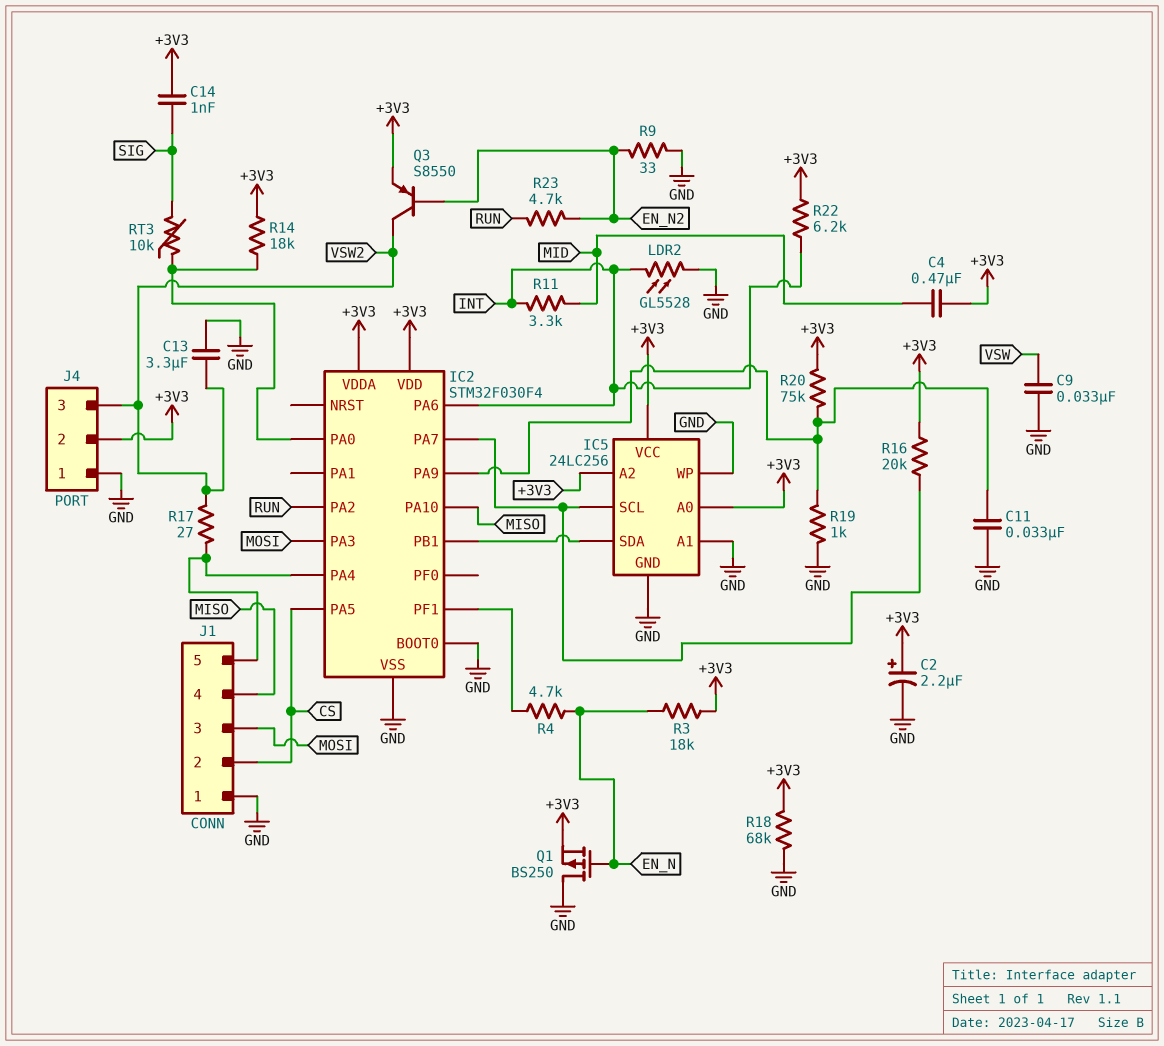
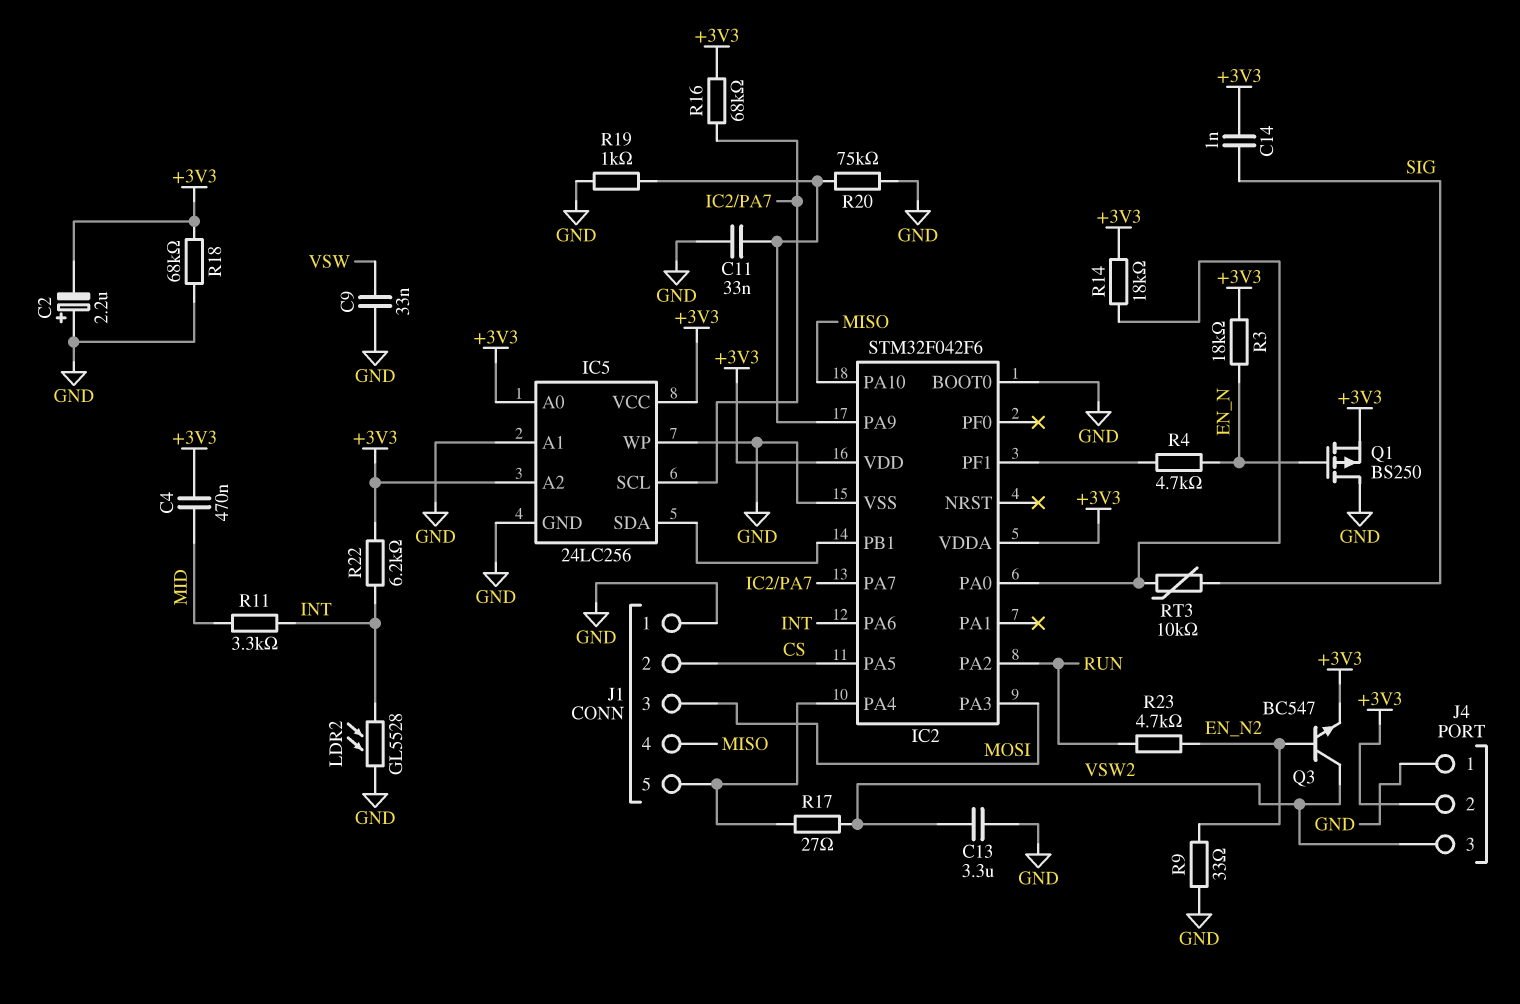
C2: 2.2uF (plus +3V3, minus GND) -> 2.2uF (plus GND, minus +3V3)
IC2: STM32F030F4 -> STM32F042F6
Q3: PNP S8550 (B EN_N2, C VSW2, E +3V3) -> NPN BC547 (B EN_N2, C VSW2, E +3V3)
R16: 20k (+3V3, IC2/PA7) -> 68k (+3V3, IC2/PA7)
R20: 75k (+3V3, IC2/PA9) -> 75k (GND, IC2/PA9)

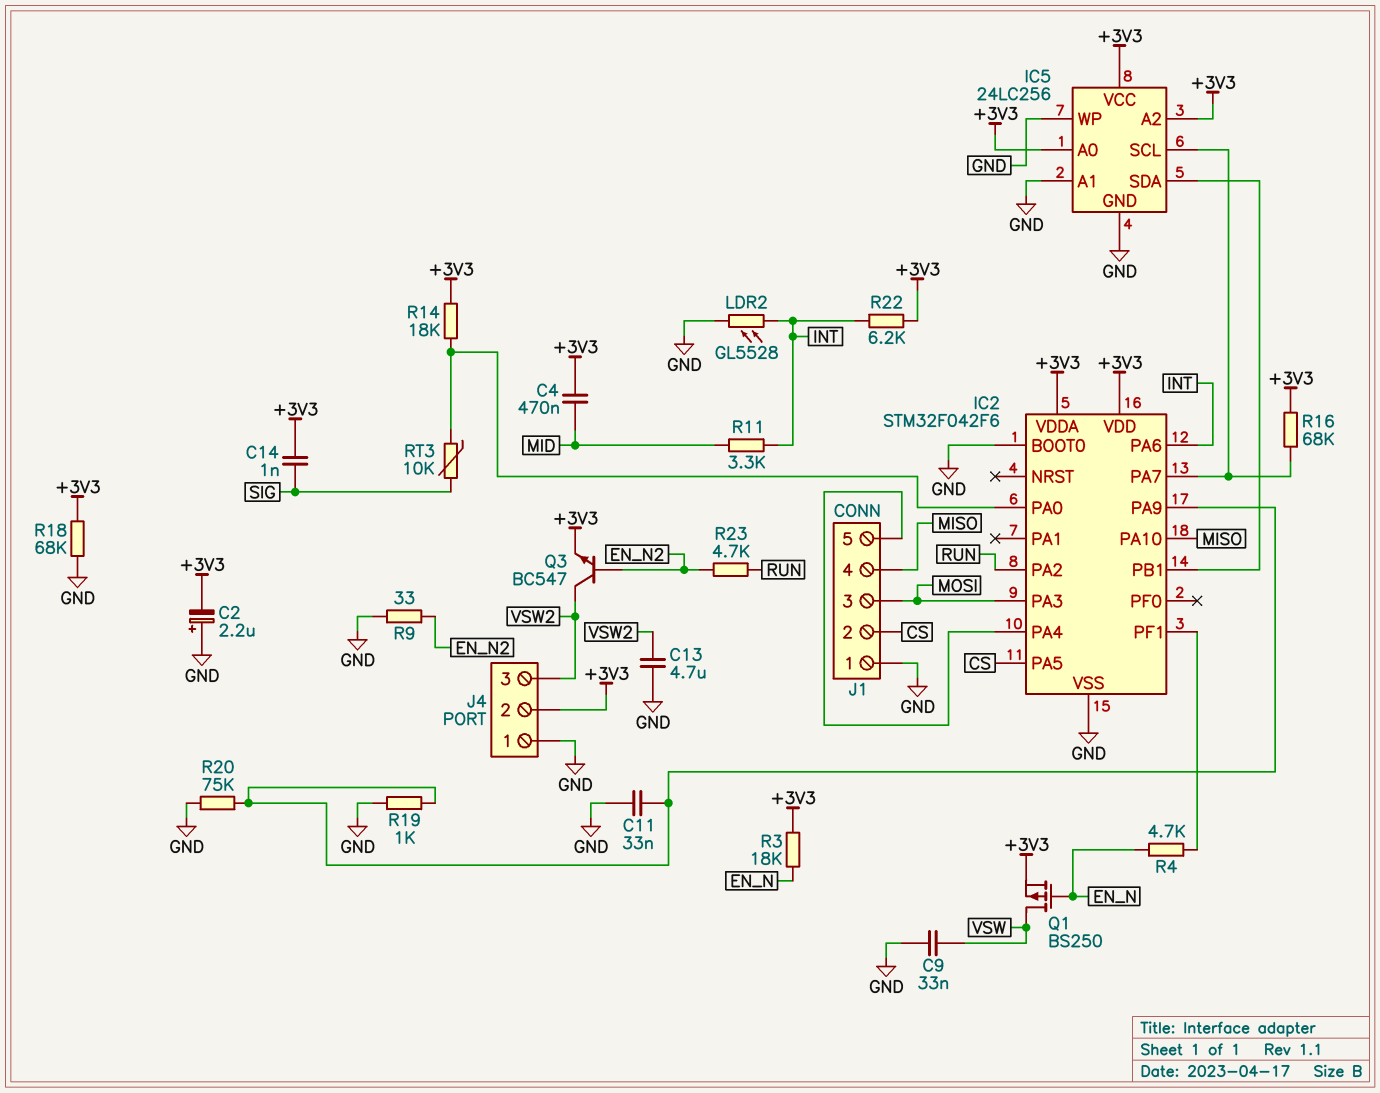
C13: 3.3uF (GND, VSW2) -> 4.7uF (GND, VSW2)
Q1: PMOS BS250 (G EN_N, D GND, S +3V3) -> PMOS BS250 (G EN_N, D VSW, S +3V3)
R17: 27 (IC2/PA4, VSW2) -> none

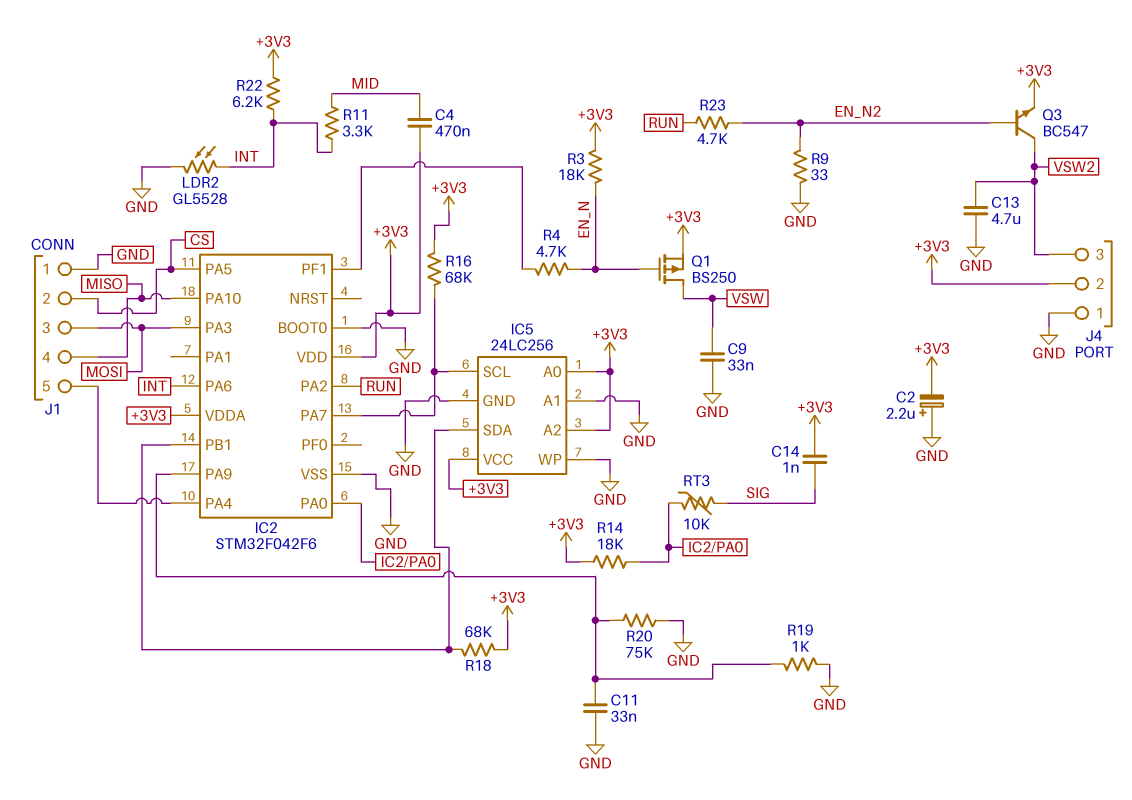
R18: 68k (+3V3, GND) -> 68k (+3V3, IC2/PB1)

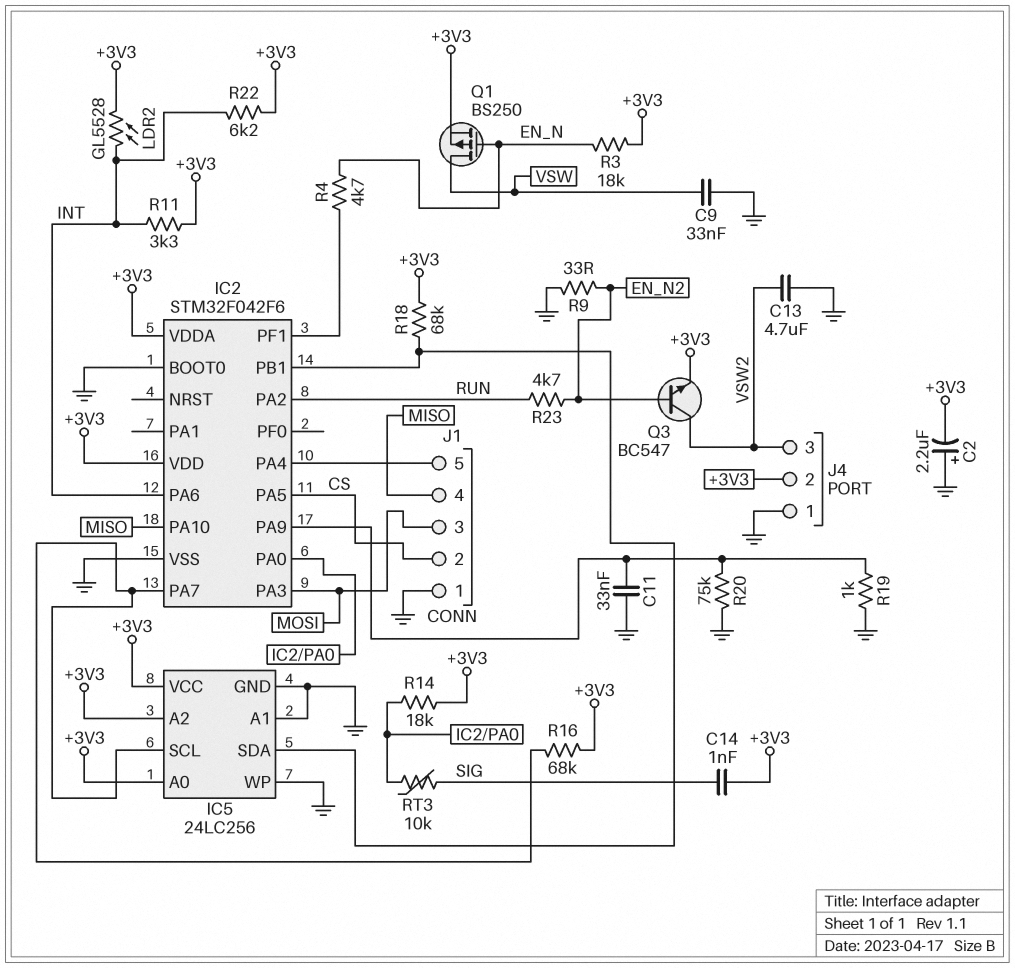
C4: 470nF (+3V3, MID) -> none
LDR2: GL5528 (GND, INT) -> GL5528 (+3V3, INT)
R11: 3.3k (INT, MID) -> 3.3k (+3V3, INT)

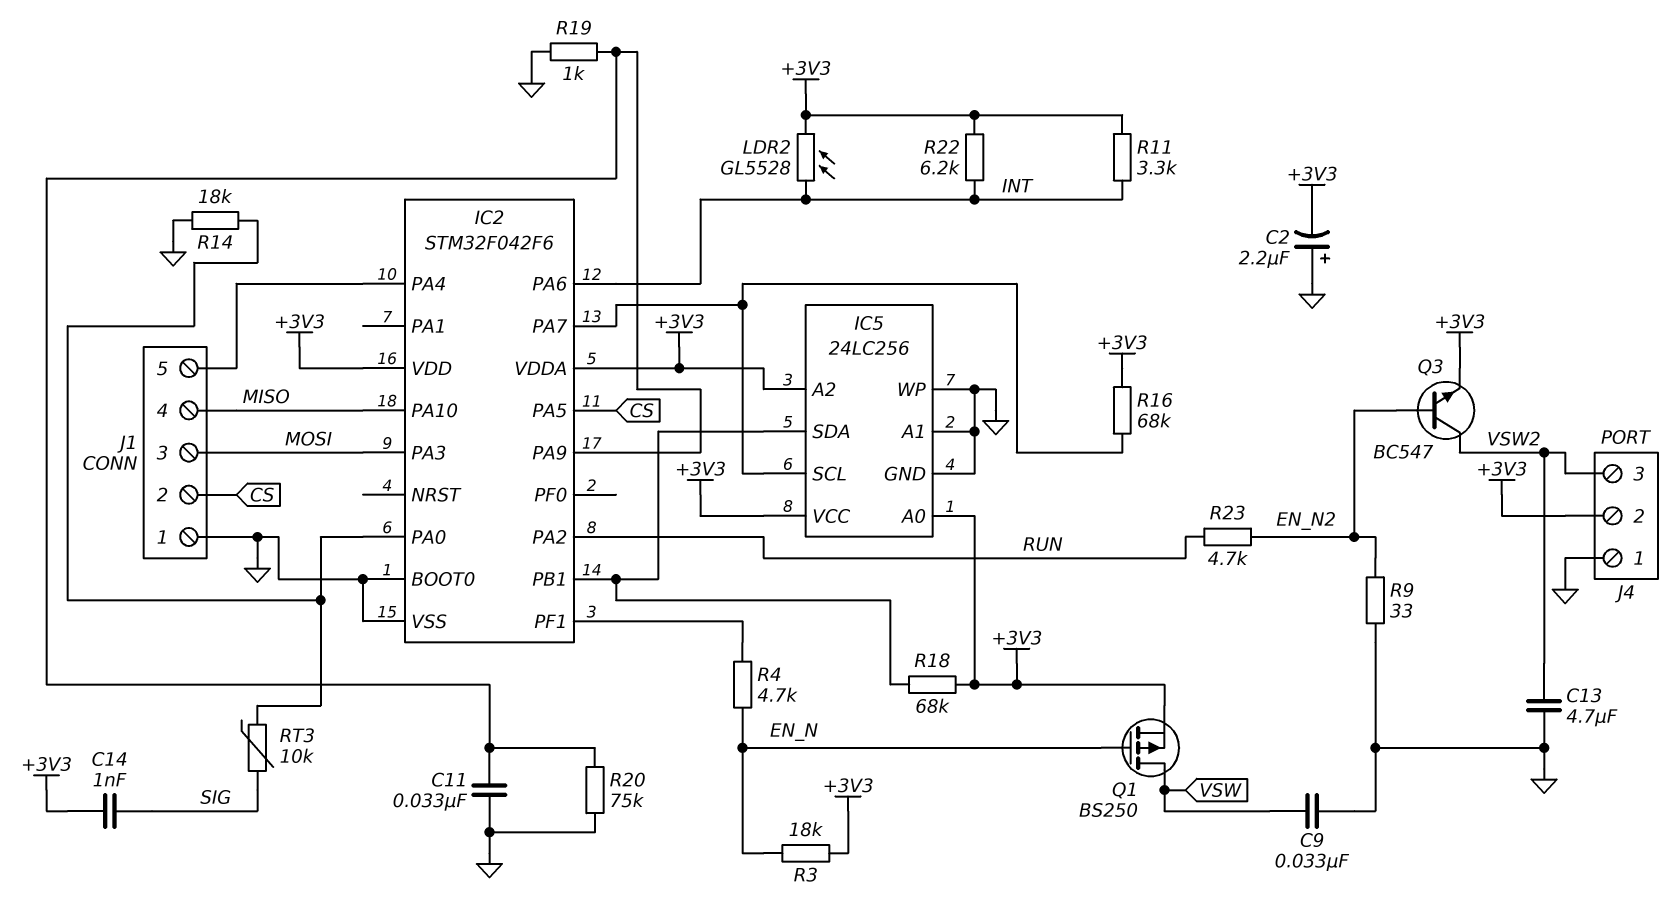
R14: 18k (+3V3, IC2/PA0) -> 18k (GND, IC2/PA0)

